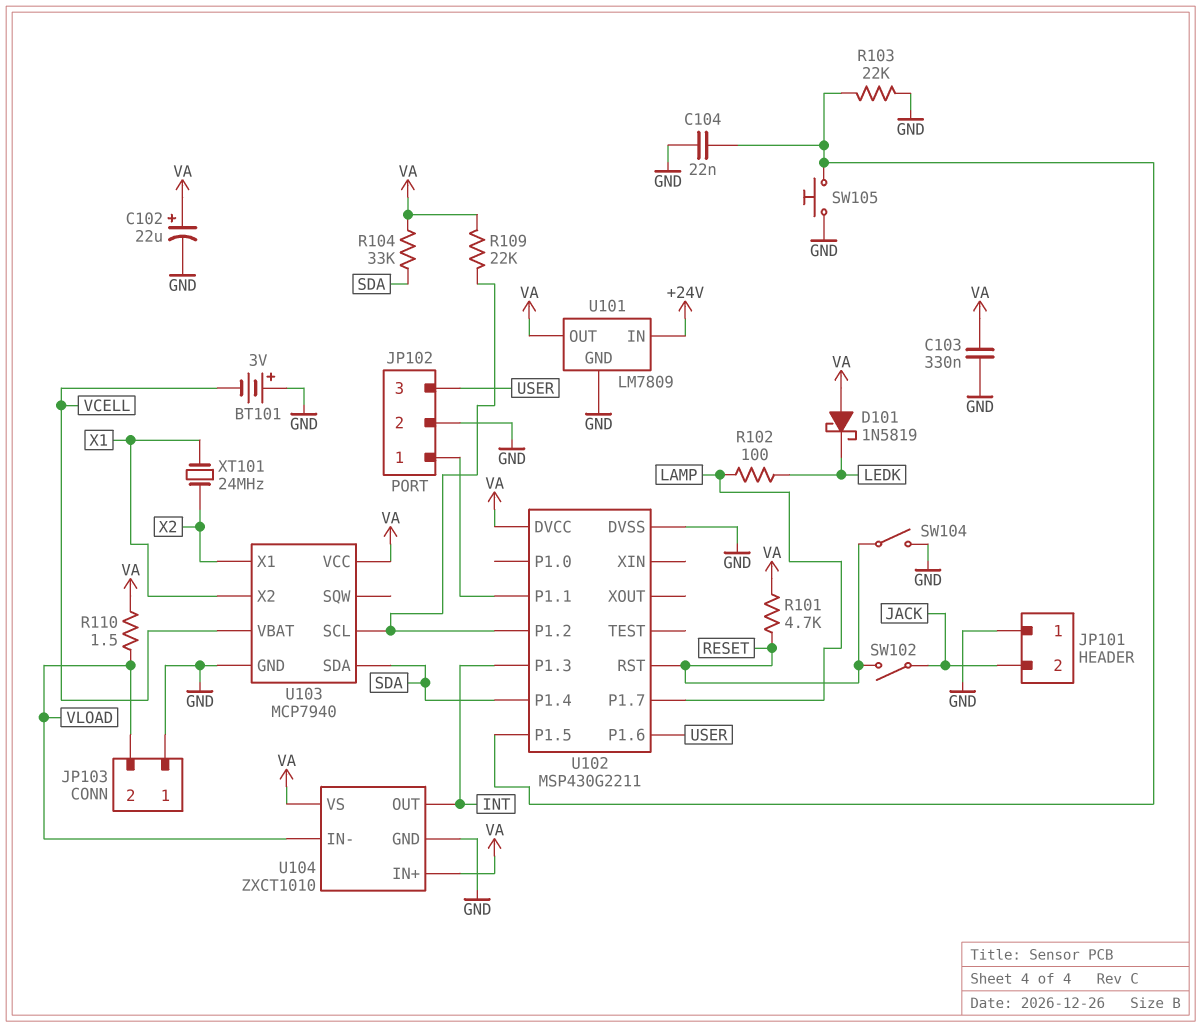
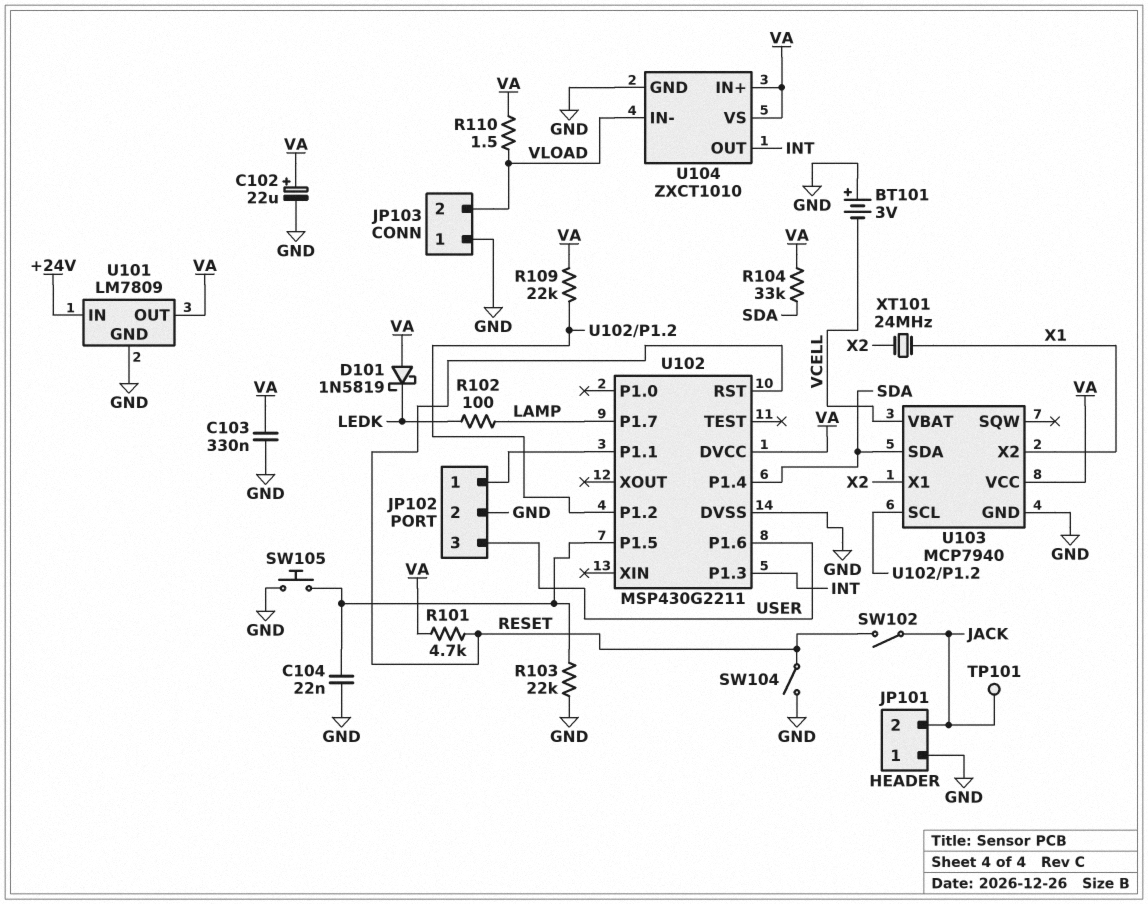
TP101: none -> test point (JACK)

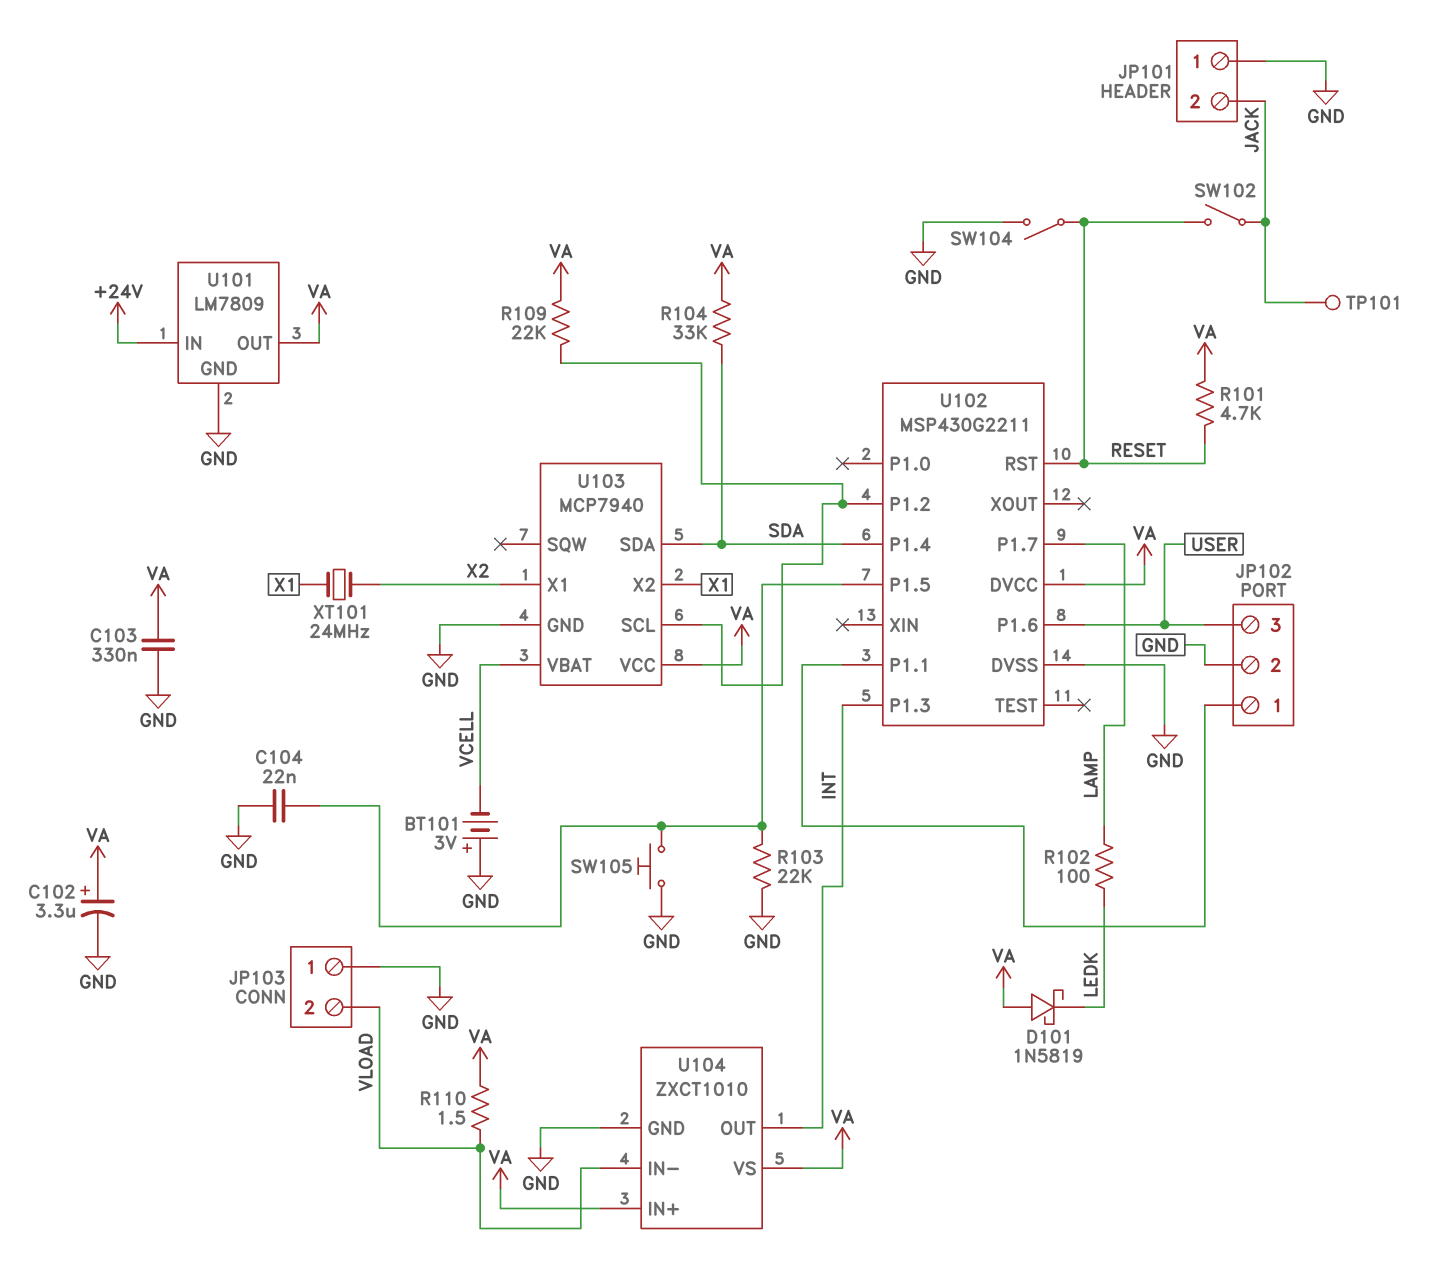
C102: 22uF (plus VA, minus GND) -> 3.3uF (plus VA, minus GND)

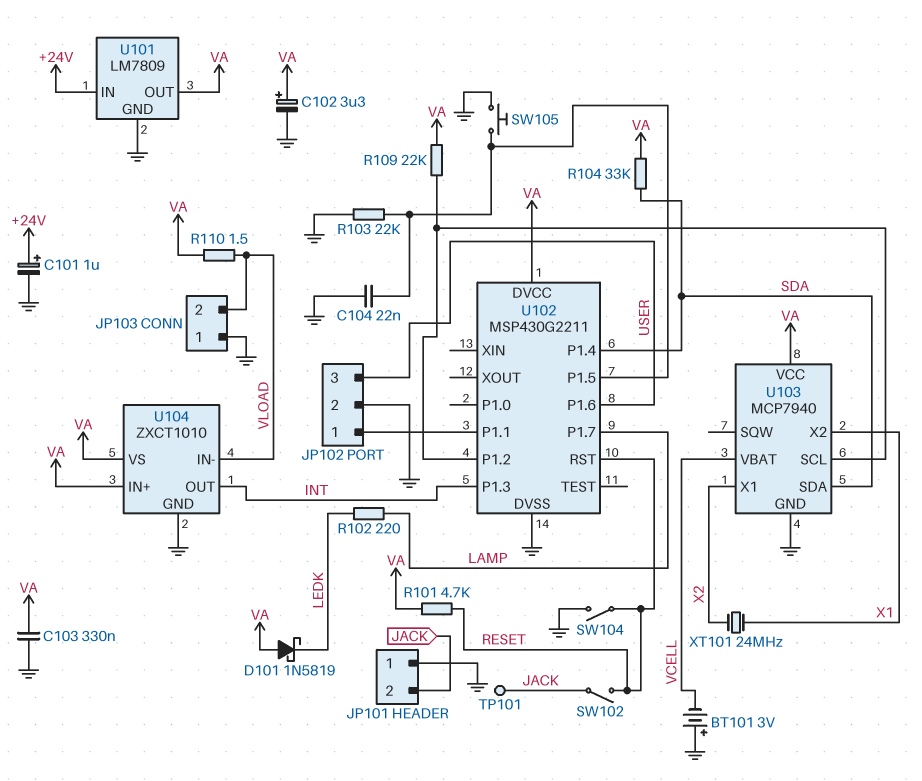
C101: none -> 1uF (plus +24V, minus GND)
R102: 100 (LAMP, LEDK) -> 220 (LAMP, LEDK)

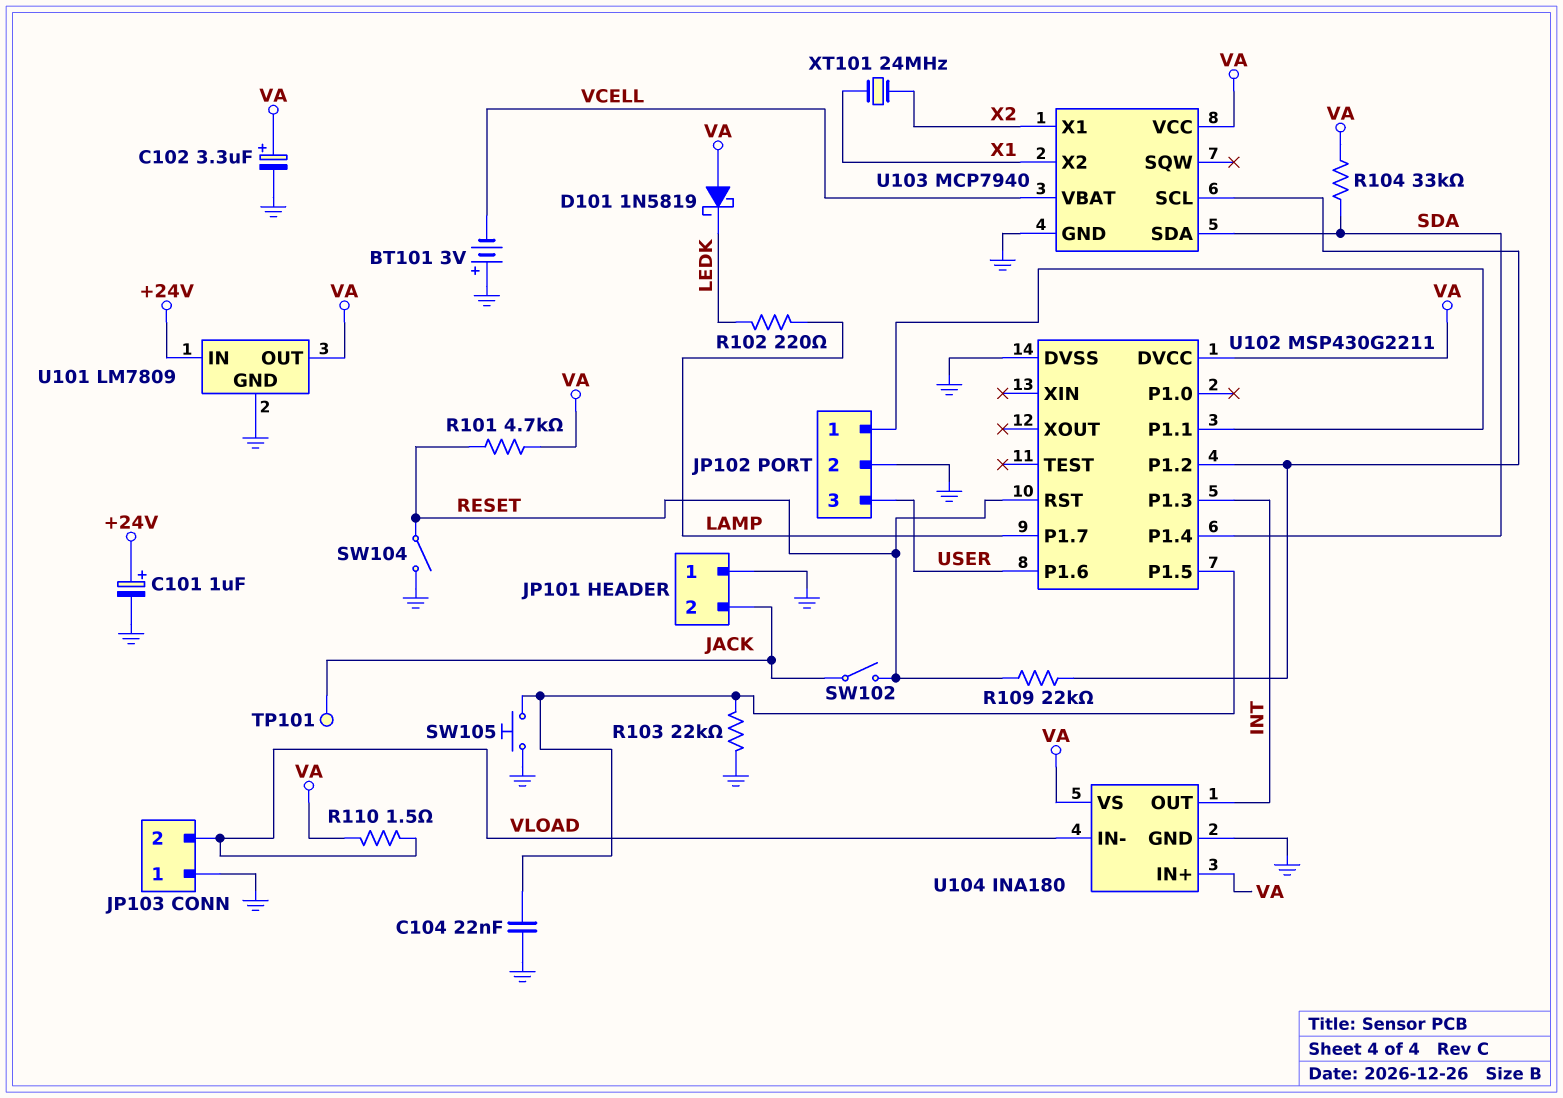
C103: 330nF (GND, VA) -> none
R109: 22k (U102/P1.2, VA) -> 22k (RESET, U102/P1.2)
U104: ZXCT1010 -> INA180

